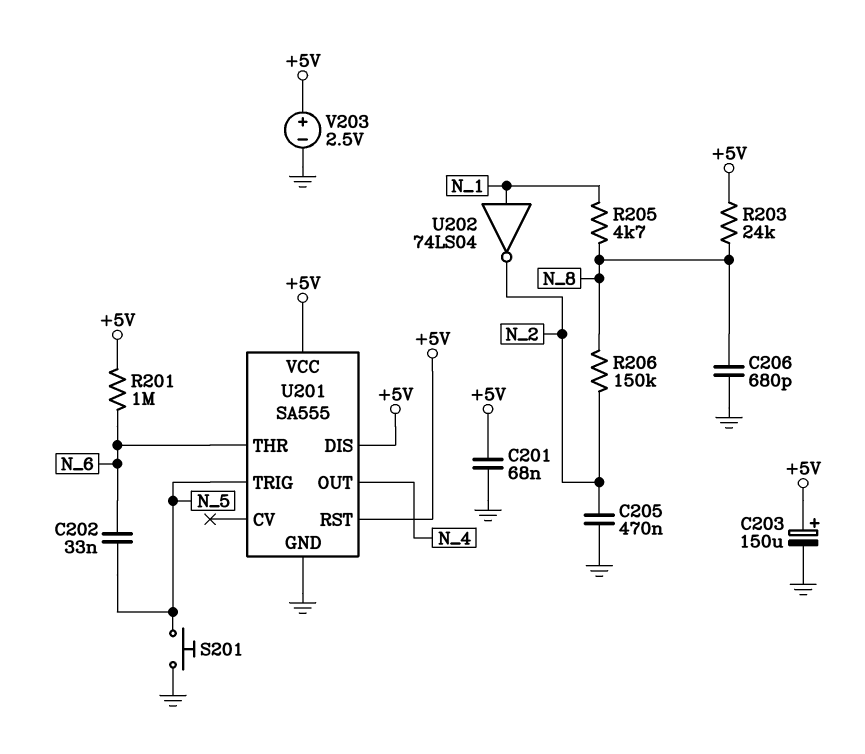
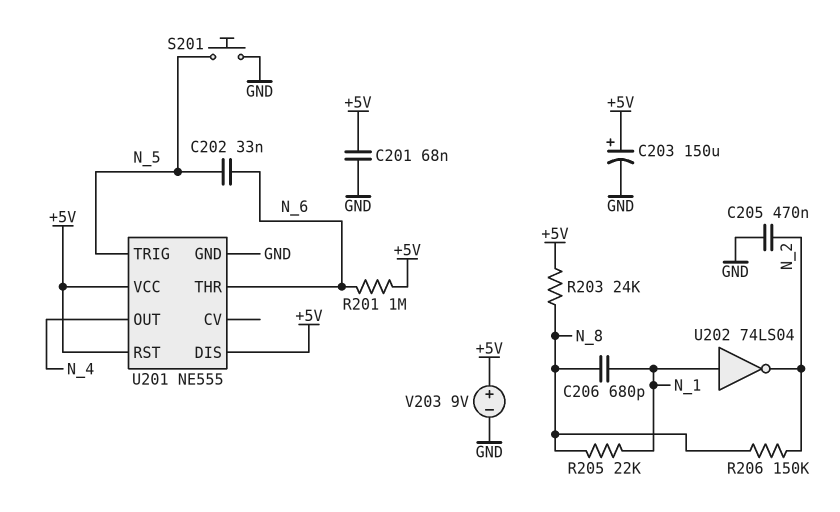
C206: 680pF (GND, N_8) -> 680pF (N_1, N_8)
R205: 4.7k (N_1, N_8) -> 22k (N_1, N_8)
U201: SA555 -> NE555
V203: 2.5V (plus +5V, minus GND) -> 9V (plus +5V, minus GND)

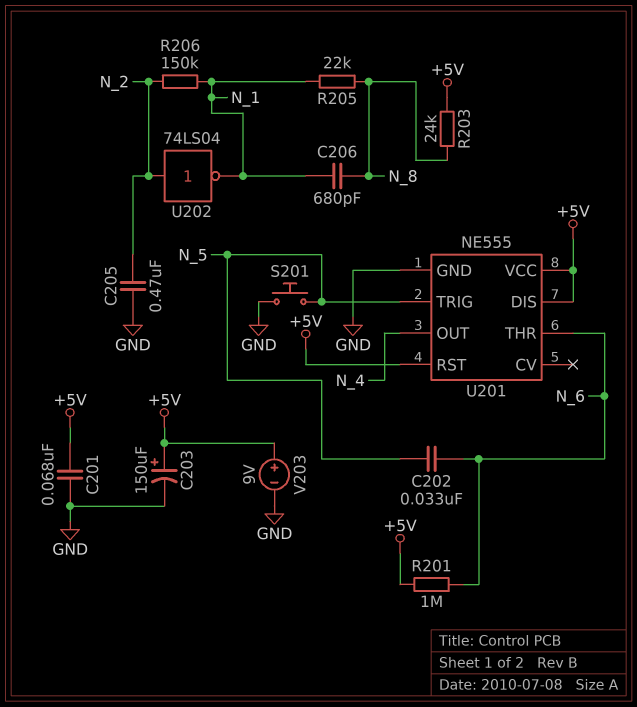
R206: 150k (N_2, N_8) -> 150k (N_1, N_2)
U202: NOT 74LS04 (in N_1, out N_2) -> NOT 74LS04 (in N_2, out N_1)

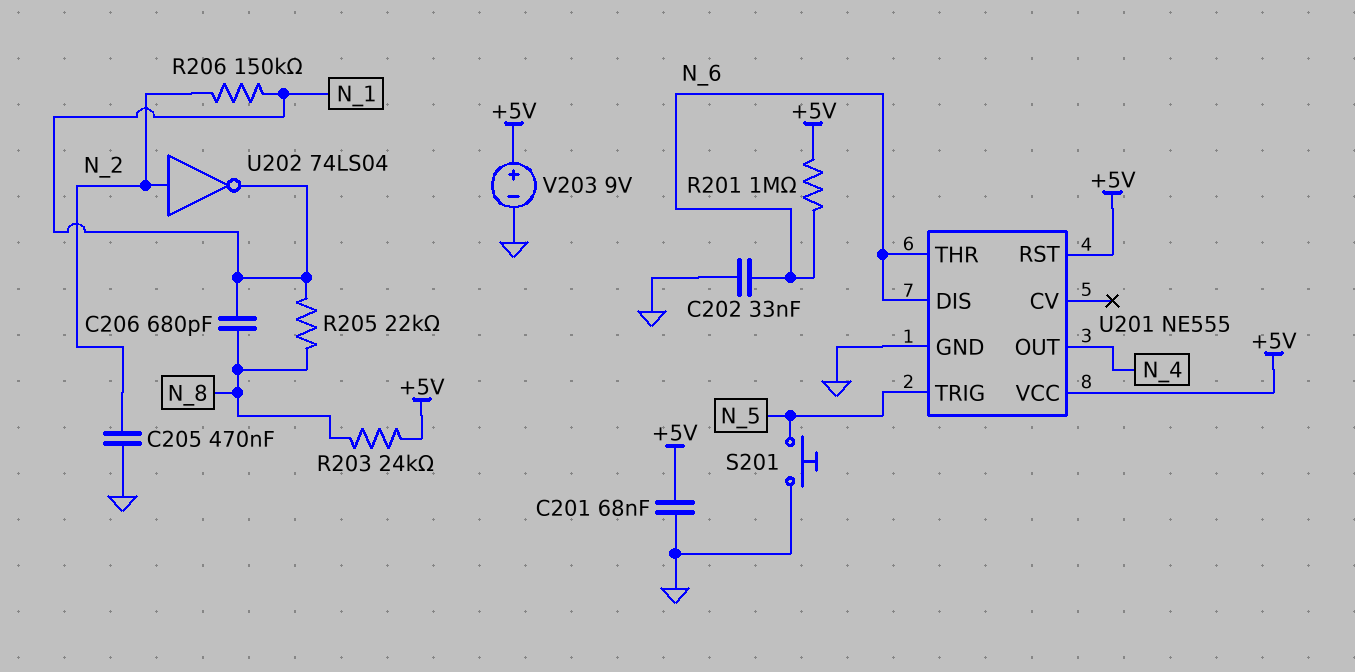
C202: 33nF (N_5, N_6) -> 33nF (GND, N_6)
C203: 150uF (plus +5V, minus GND) -> none
U201 pin DIS: +5V -> N_6

